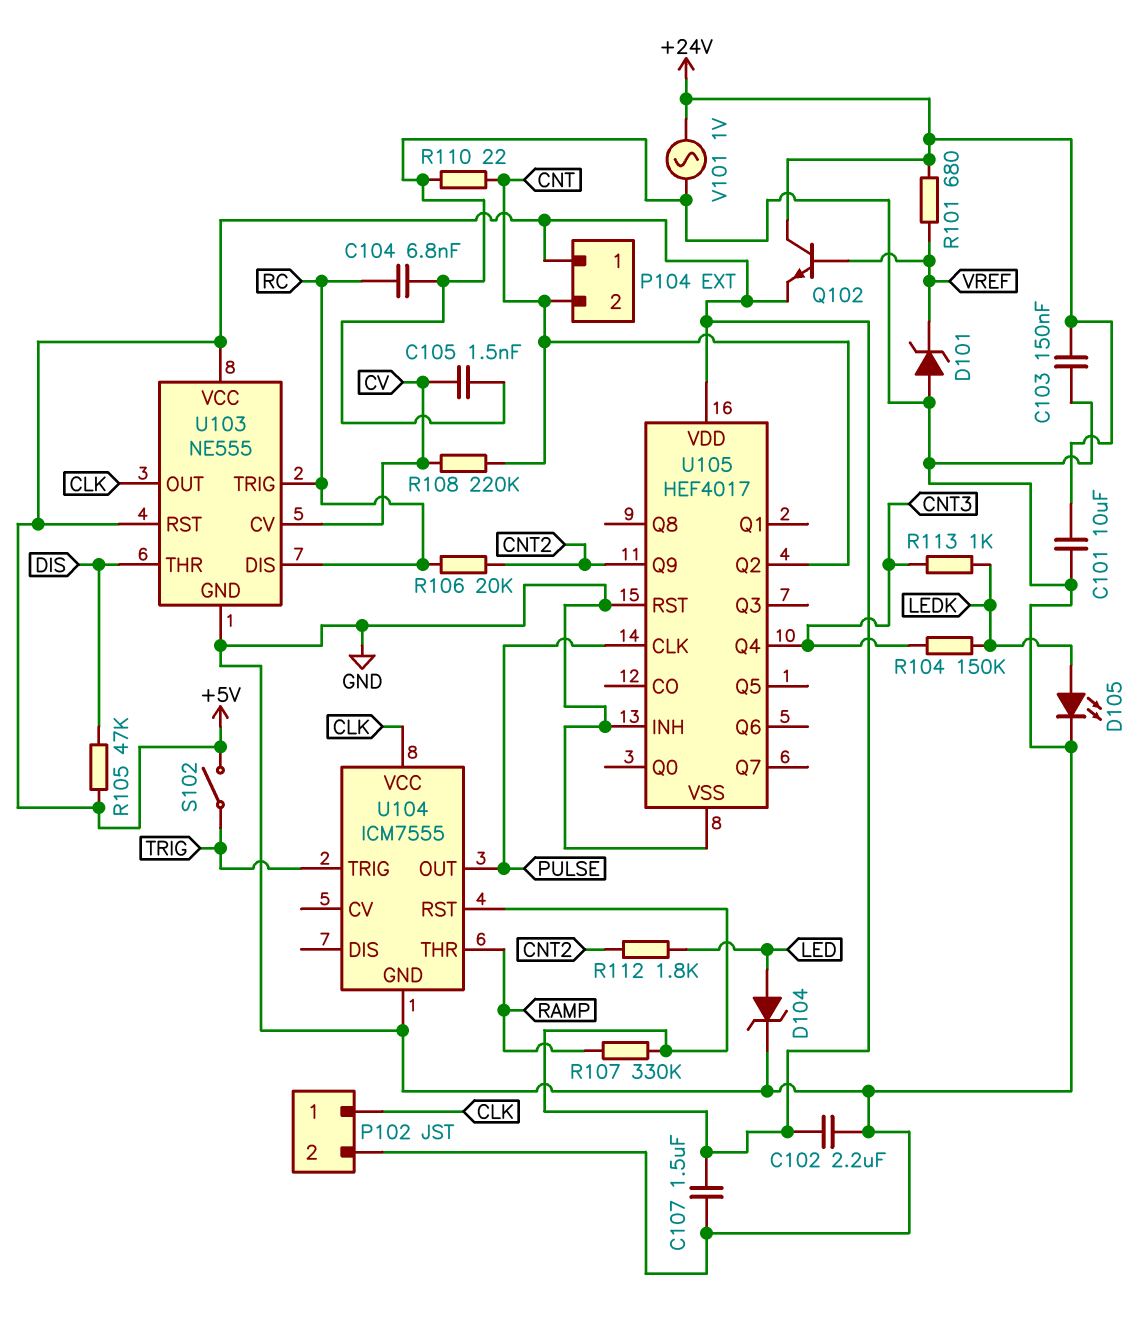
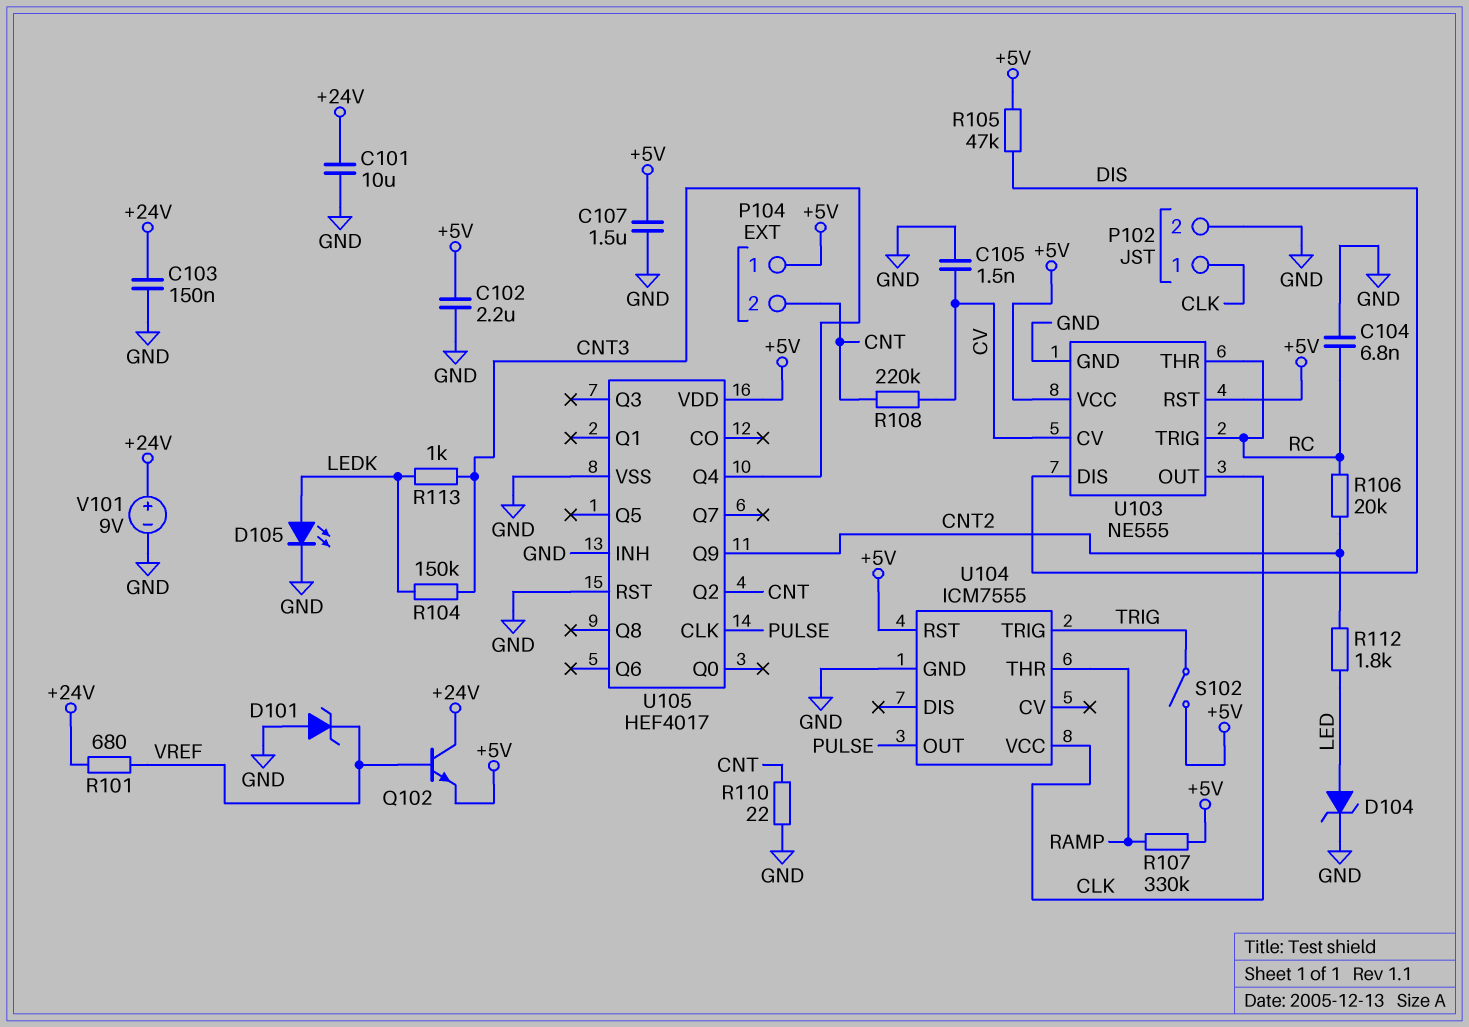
U103 pin DIS: RC -> DIS
U103 pin THR: DIS -> RC
V101: AC 1V (+24V, GND) -> 9V (plus +24V, minus GND)

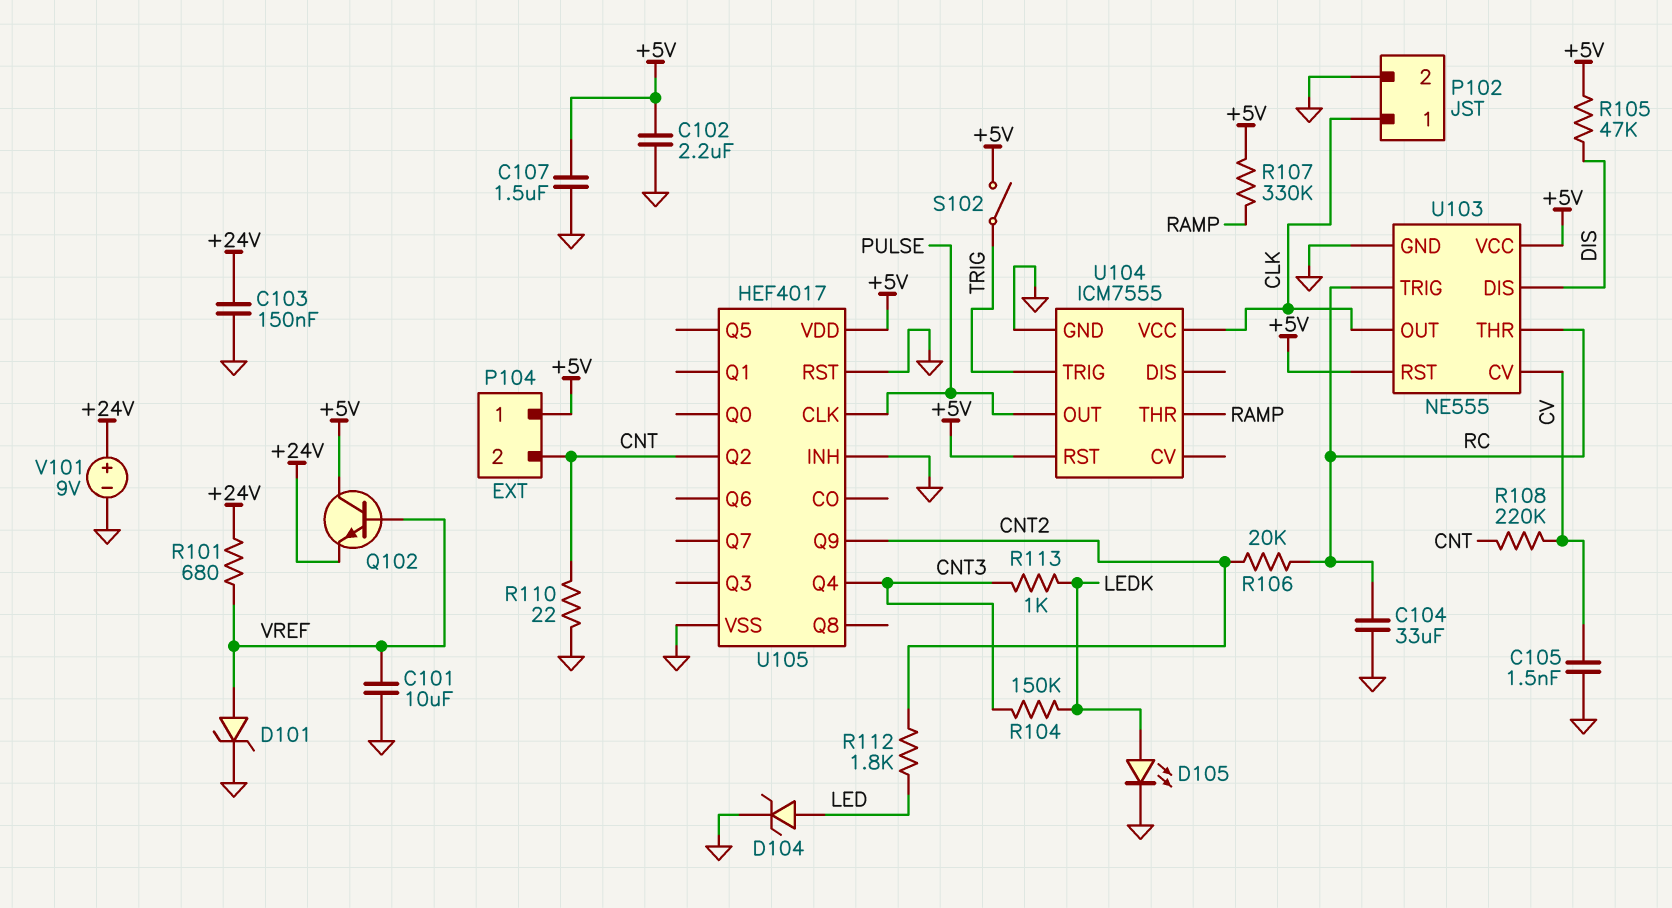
C101: 10uF (+24V, GND) -> 10uF (GND, VREF)
C104: 6.8nF (GND, RC) -> 33uF (GND, RC)
D101: zener (A GND, K VREF) -> zener (A VREF, K GND)
Q102: NPN (B VREF, C +24V, E +5V) -> NPN (B VREF, C +5V, E +24V)

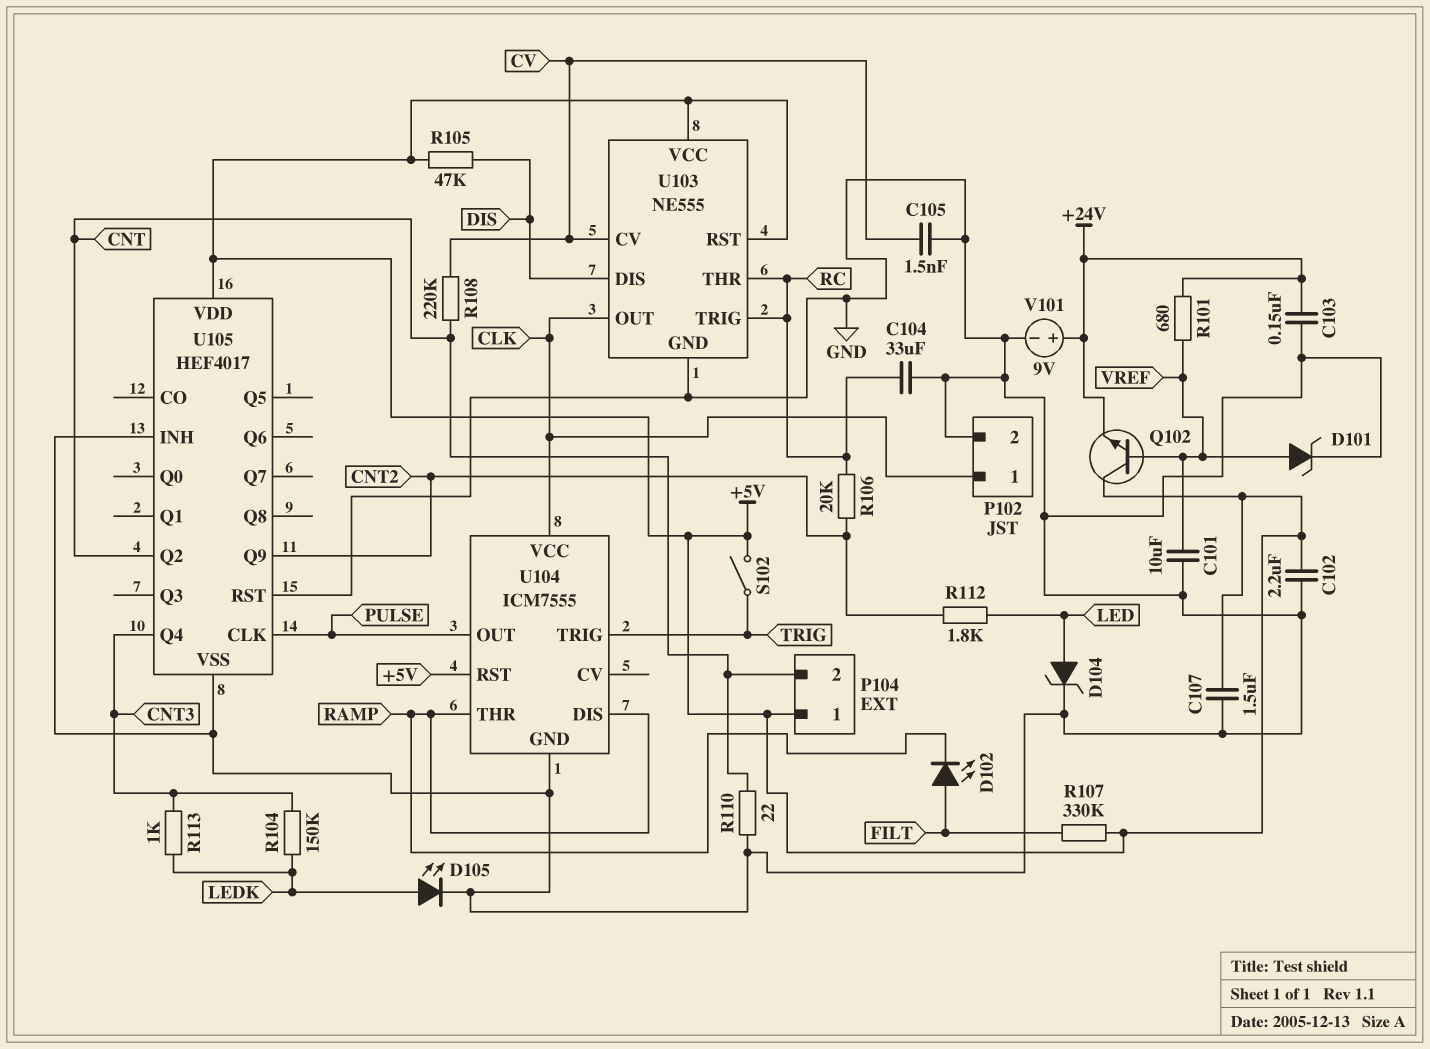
D102: none -> LED (A FILT, K RAMP)
R107: 330k (+5V, RAMP) -> 330k (+5V, FILT)
U104 pin DIS: none -> RAMP

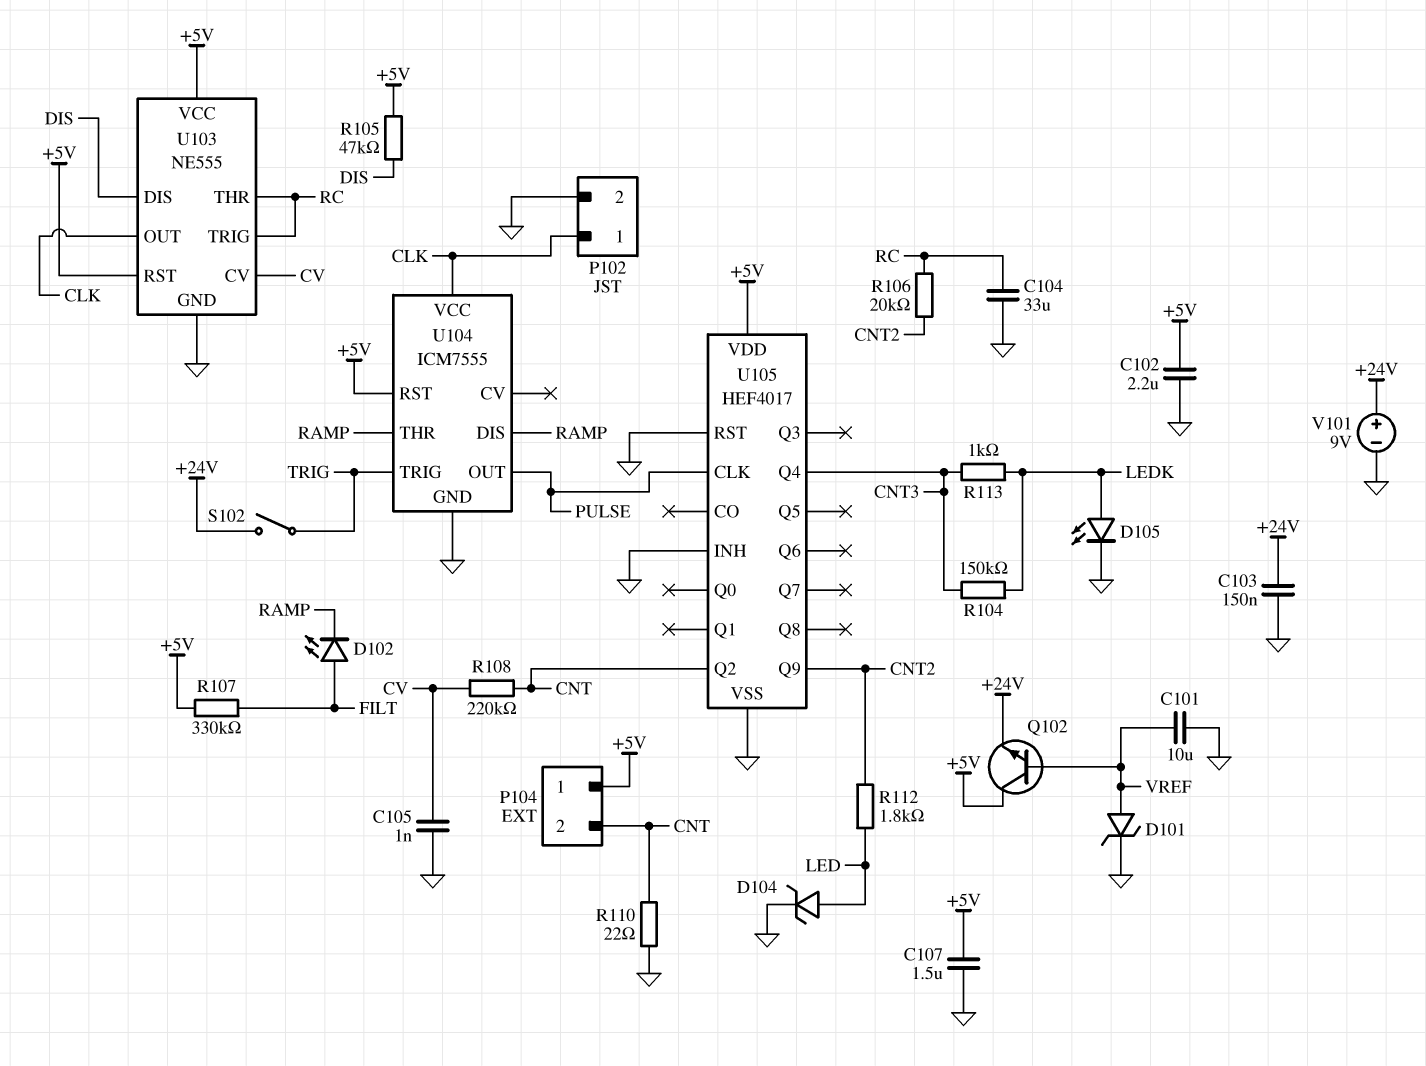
C105: 1.5nF (CV, GND) -> 1nF (CV, GND)
R101: 680 (+24V, VREF) -> none
S102: switch (+5V, TRIG) -> switch (+24V, TRIG)

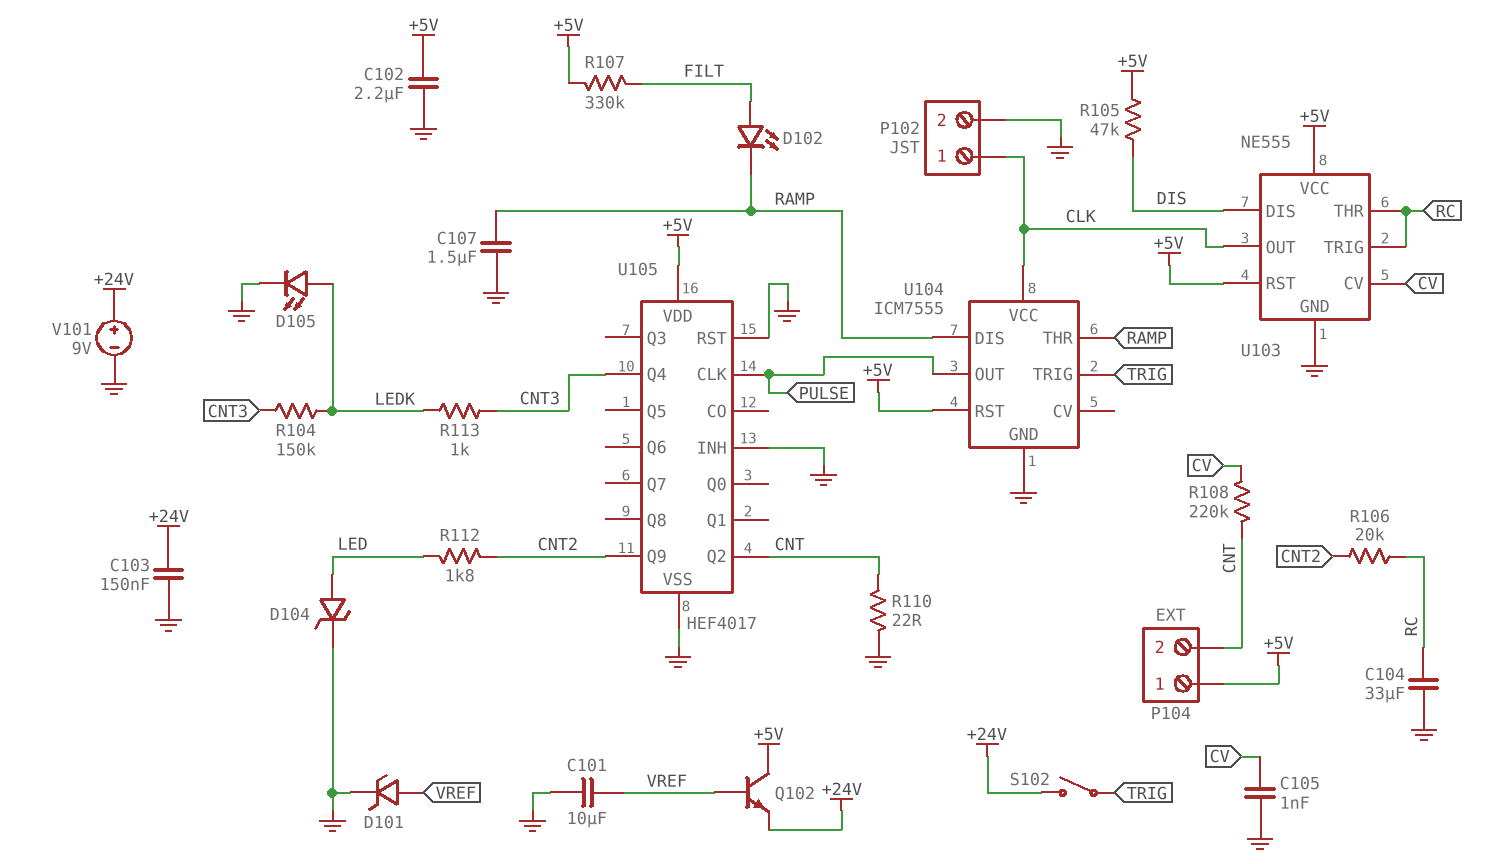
C107: 1.5uF (+5V, GND) -> 1.5uF (GND, RAMP)

